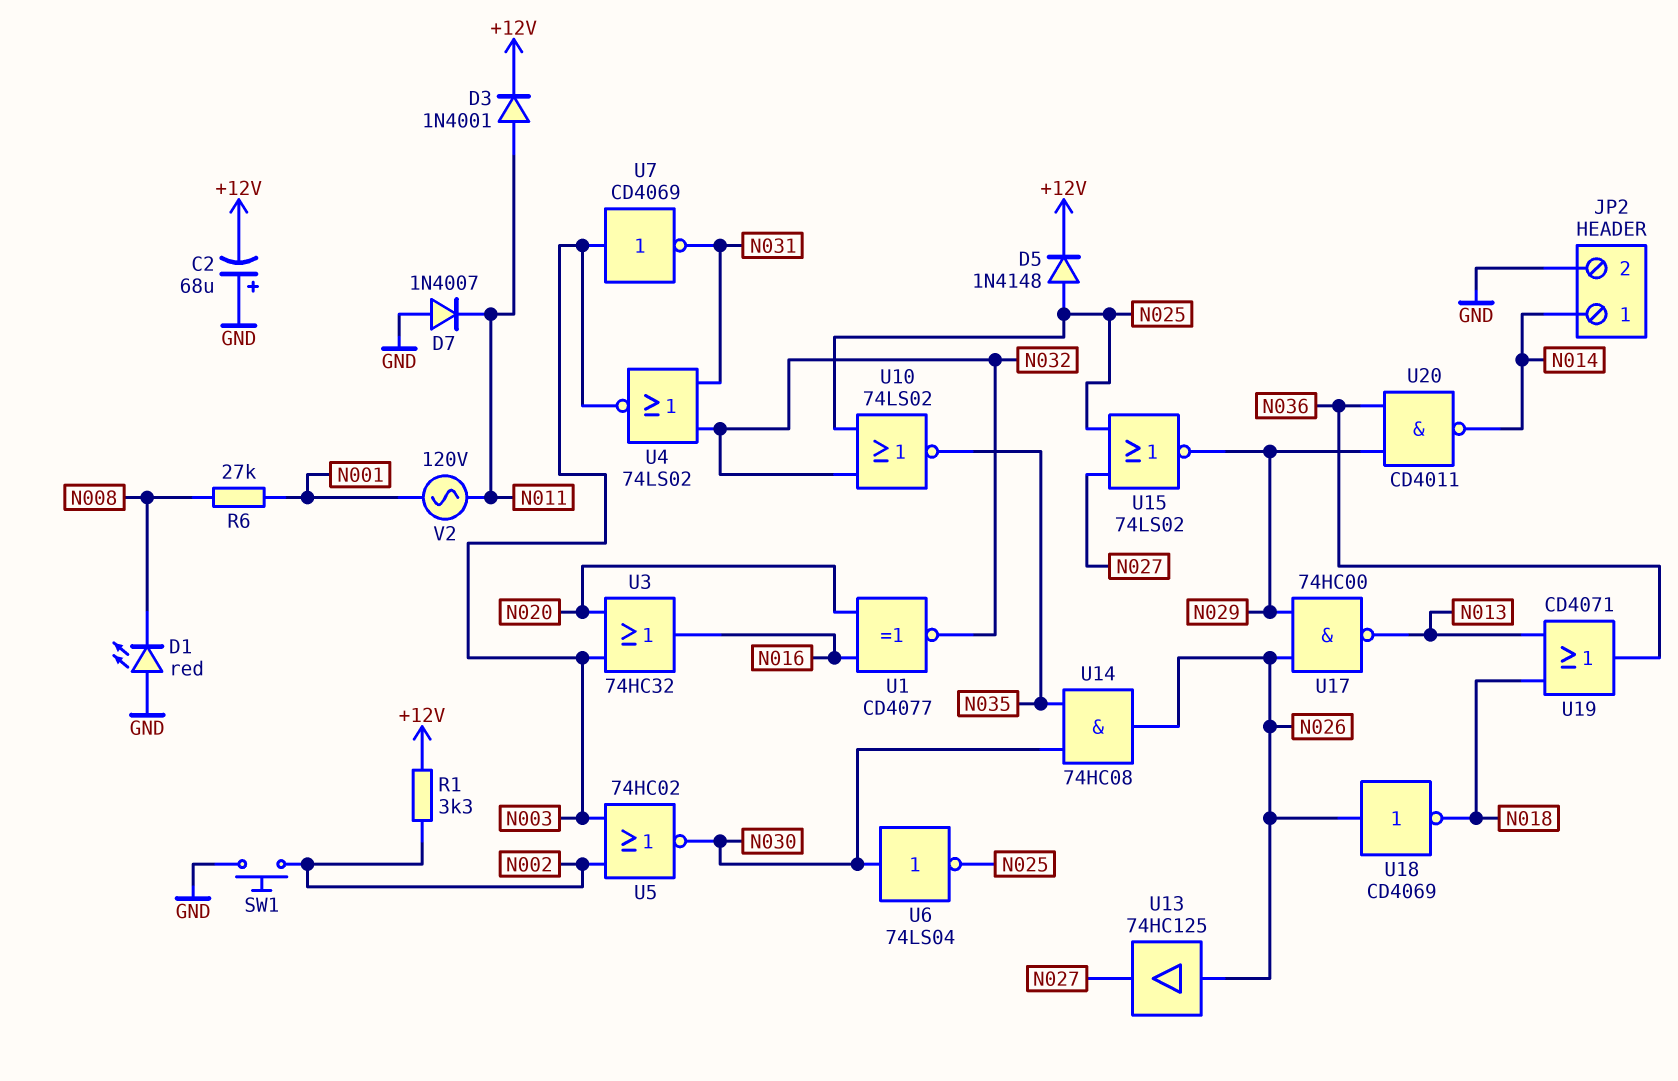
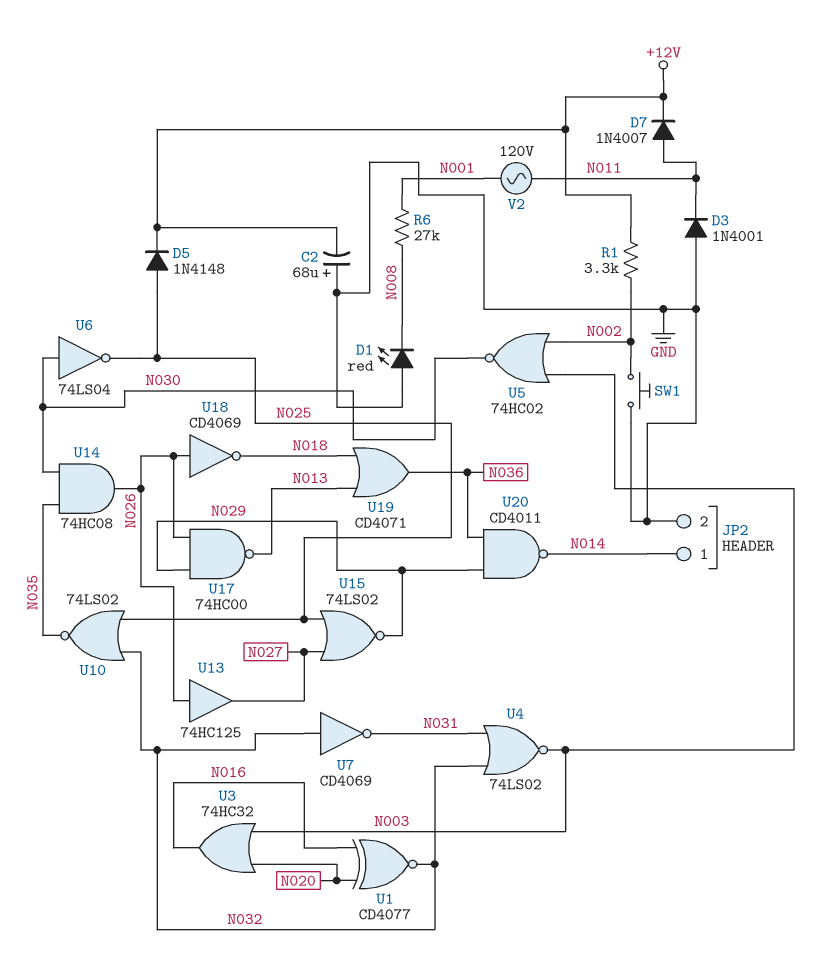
D3: diode 1N4001 (A N011, K +12V) -> diode 1N4001 (A GND, K N011)
D7: diode 1N4007 (A GND, K N011) -> diode 1N4007 (A N011, K +12V)
U7: NOT CD4069 (in N003, out N031) -> NOT CD4069 (in N032, out N031)

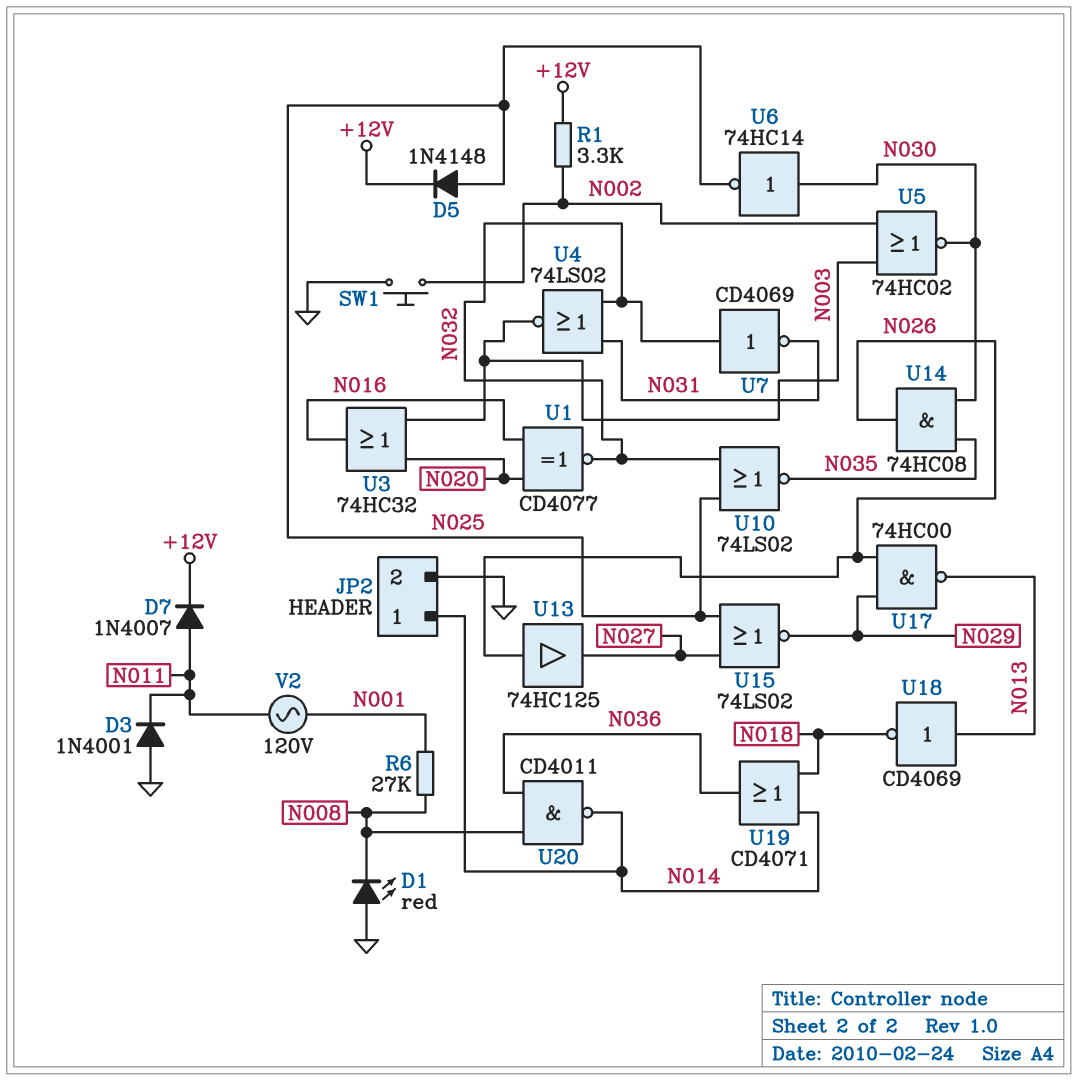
C2: 68uF (plus GND, minus +12V) -> none
U6: NOT 74LS04 (in N030, out N025) -> NOT 74HC14 (in N030, out N025)
U18: NOT CD4069 (in N026, out N018) -> NOT CD4069 (in N013, out N018)
U19: OR CD4071 (in N013, in N018, out N036) -> OR CD4071 (in N014, in N018, out N036)
U20: NAND CD4011 (in N029, in N036, out N014) -> NAND CD4011 (in N008, in N036, out N014)

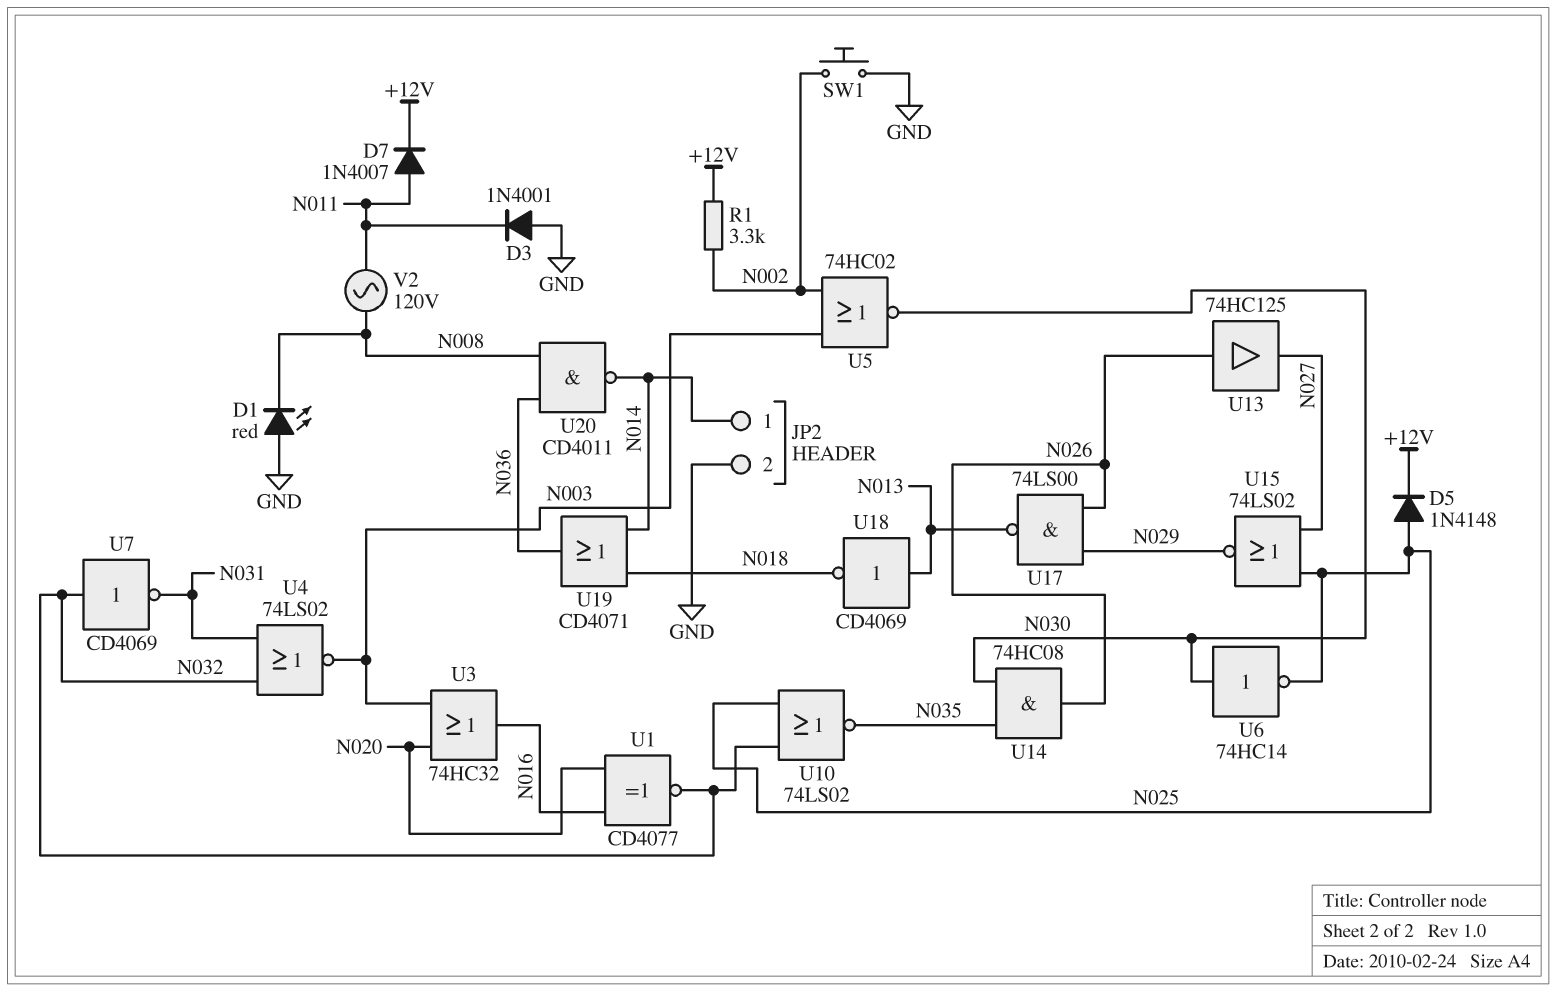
R6: 27k (N001, N008) -> none
U17: NAND 74HC00 (in N026, in N029, out N013) -> NAND 74LS00 (in N026, in N029, out N013)
V2: AC 120V (N001, N011) -> AC 120V (N008, N011)

